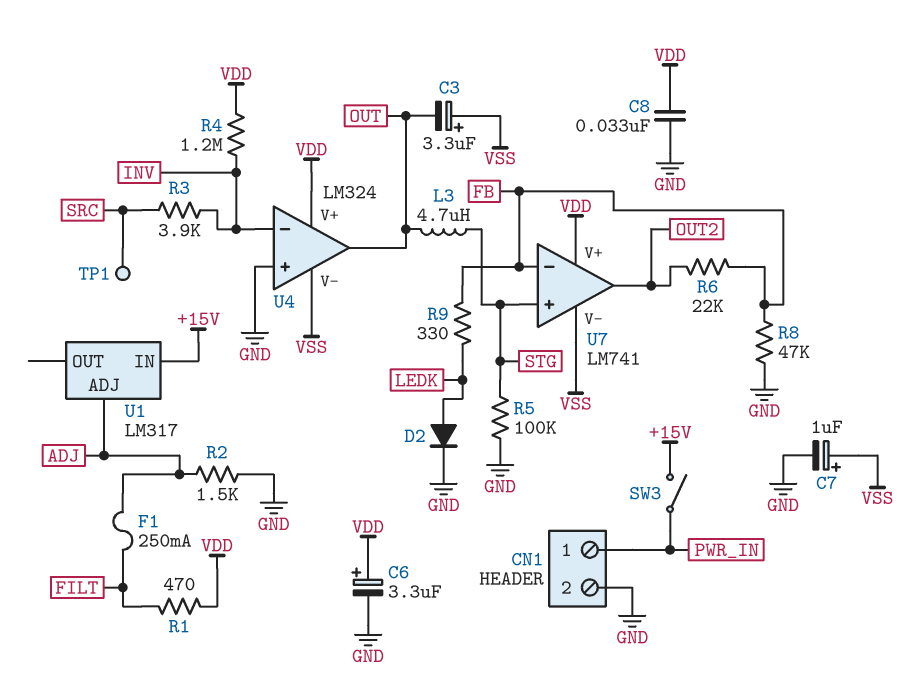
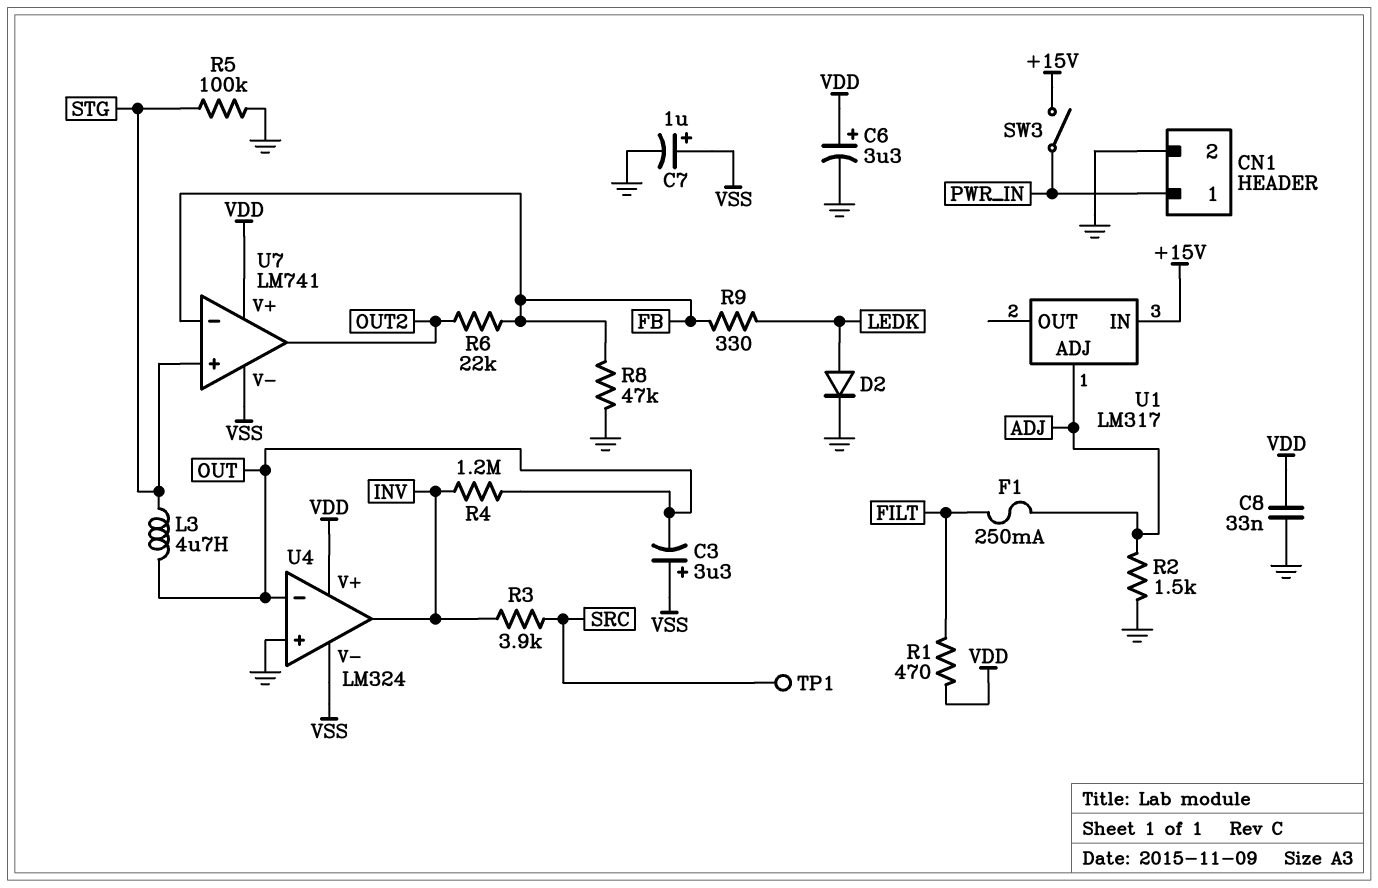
R4: 1.2M (INV, VDD) -> 1.2M (INV, OUT)
U4 pin in-: INV -> OUT
U4 pin out: OUT -> INV

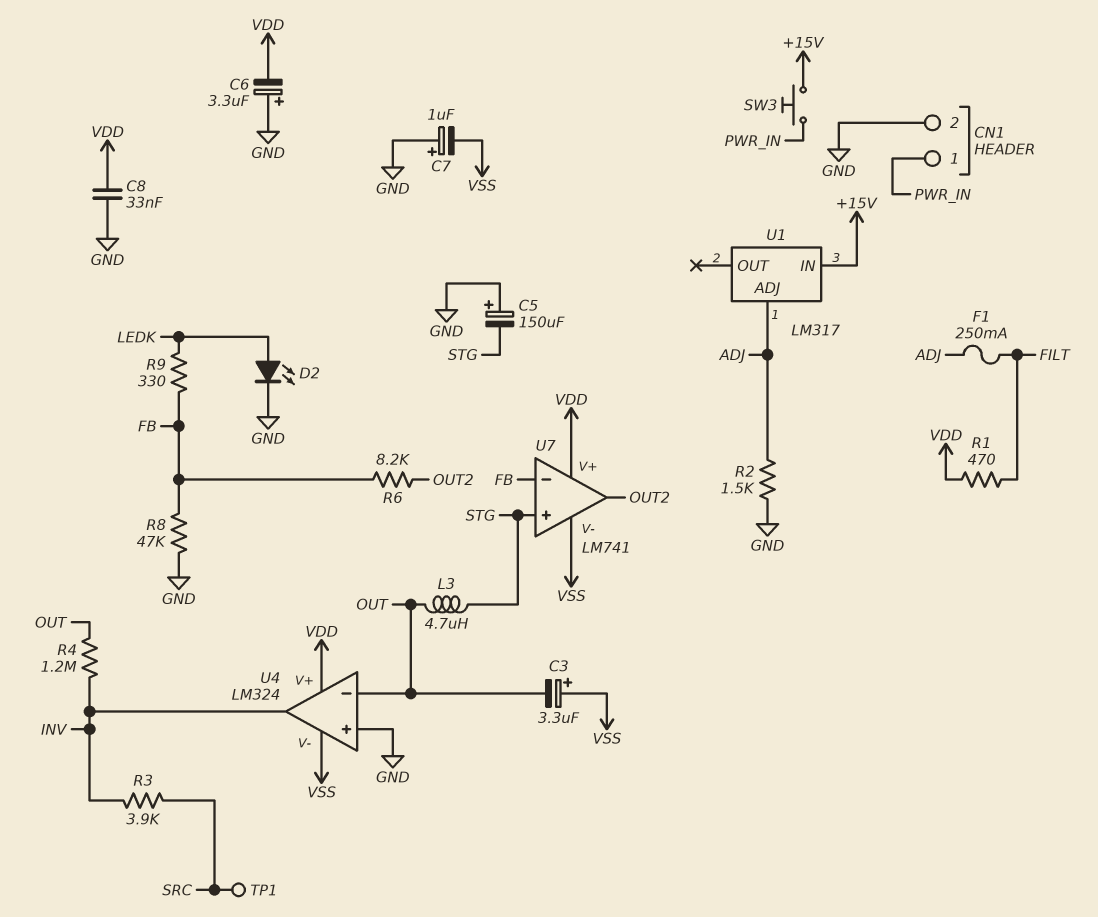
C5: none -> 150uF (plus GND, minus STG)
C6: 3.3uF (plus VDD, minus GND) -> 3.3uF (plus GND, minus VDD)
C7: 1uF (plus VSS, minus GND) -> 1uF (plus GND, minus VSS)
D2: diode (A LEDK, K GND) -> LED (A LEDK, K GND)
R5: 100k (GND, STG) -> none
R6: 22k (FB, OUT2) -> 8.2k (FB, OUT2)
SW3: switch (+15V, PWR_IN) -> button (+15V, PWR_IN)

